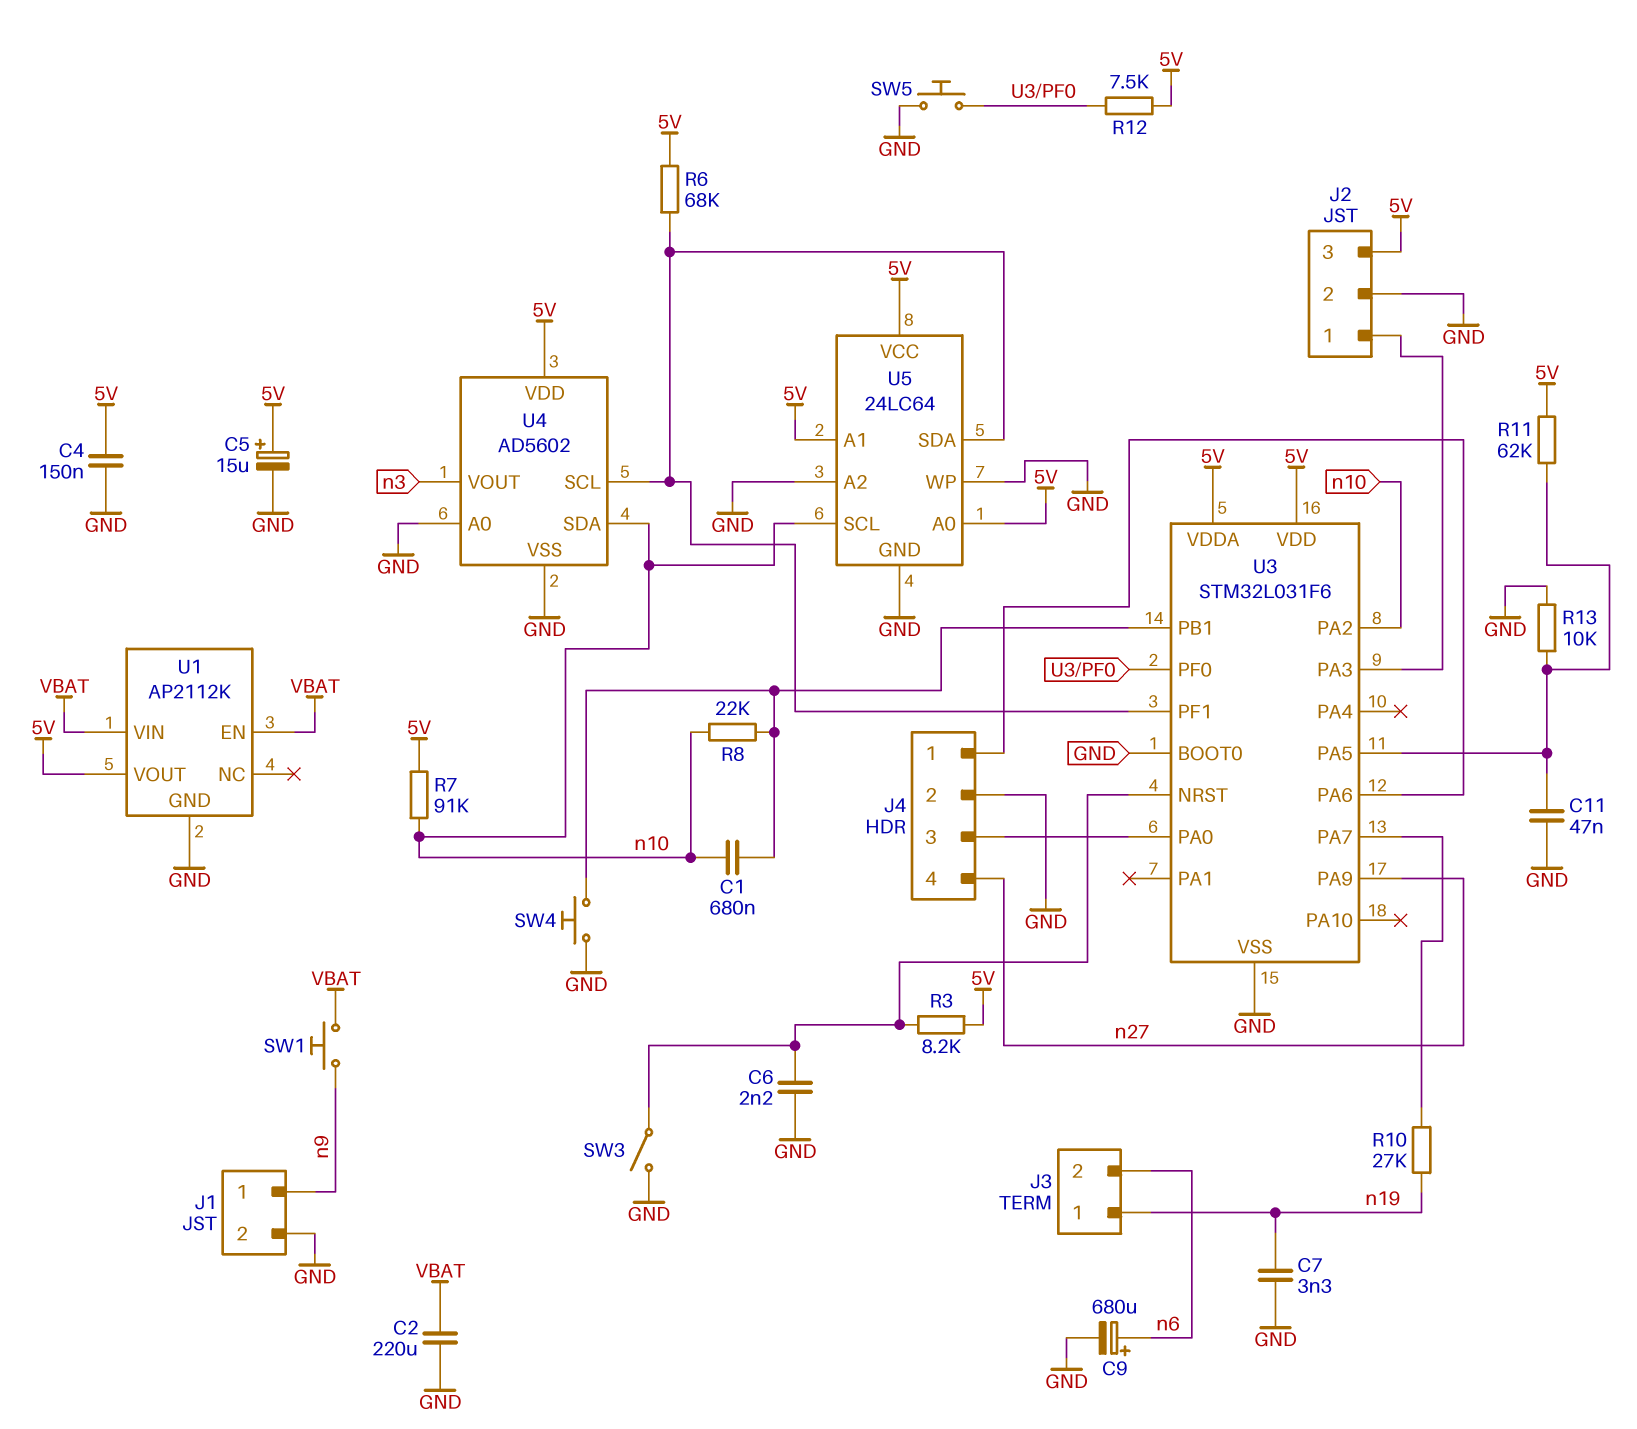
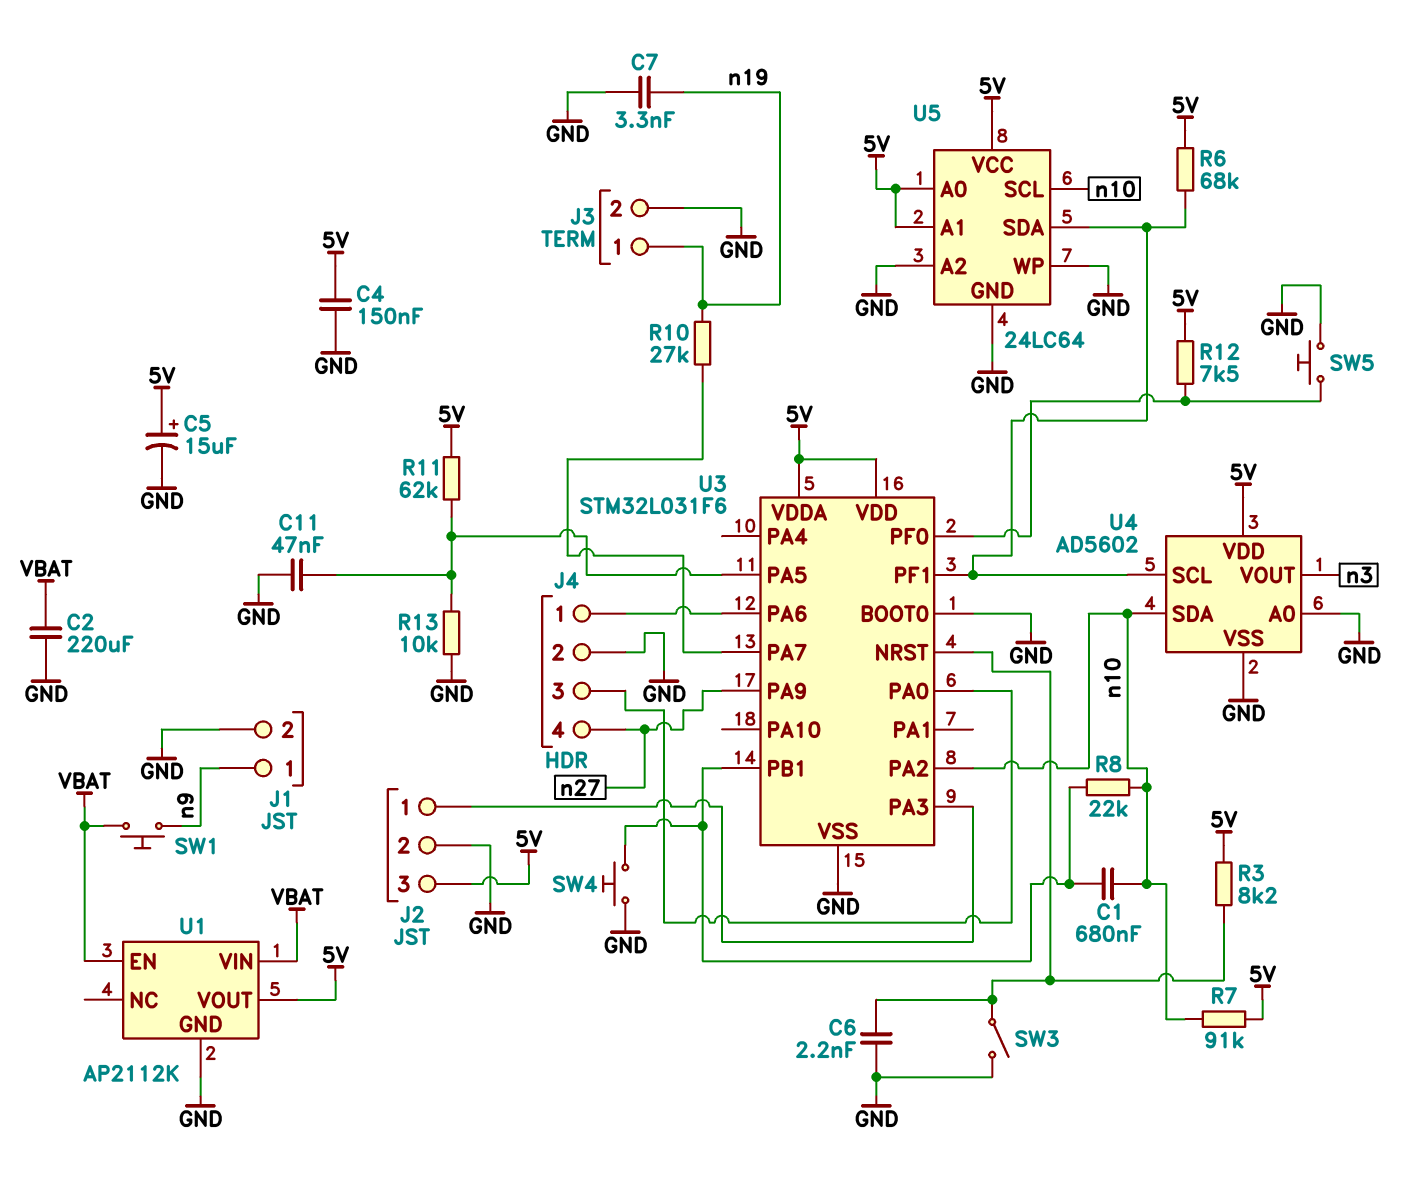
C9: 680uF (plus n6, minus GND) -> none
J3 pin 2: n6 -> GND

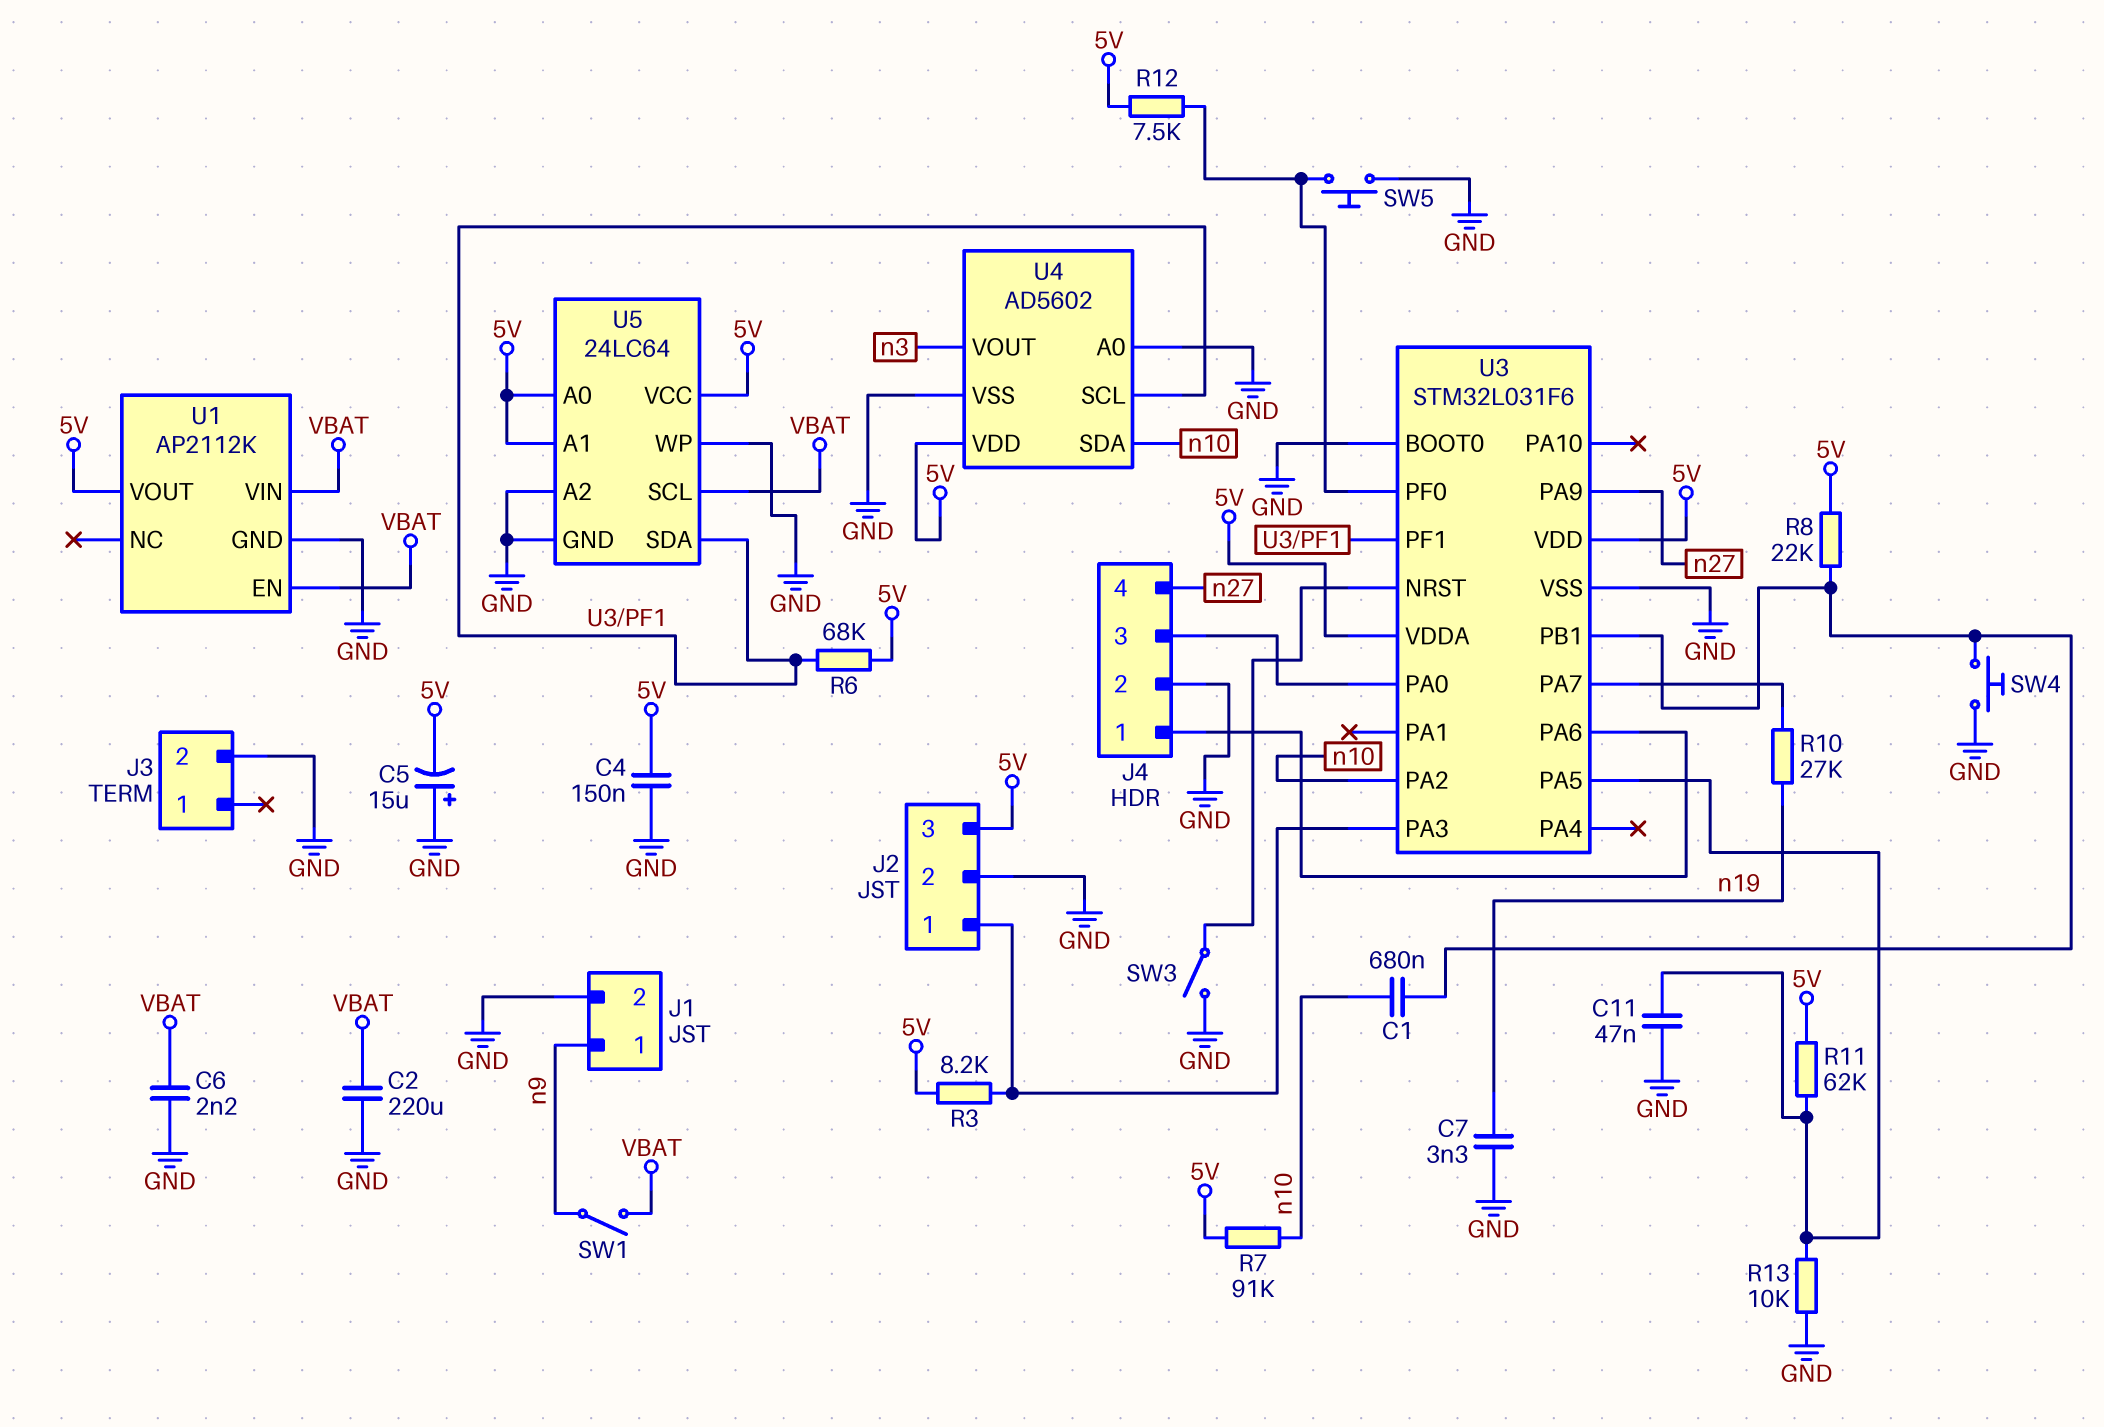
C5: 15uF (plus 5V, minus GND) -> 15uF (plus GND, minus 5V)
C6: 2.2nF (GND, U3/NRST) -> 2.2nF (GND, VBAT)
J3 pin 1: n19 -> none
R3: 8.2k (5V, U3/NRST) -> 8.2k (5V, J2/1)
R8: 22k (U3/PB1, n10) -> 22k (5V, U3/PB1)
SW1: button (VBAT, n9) -> switch (VBAT, n9)
U5 pin SCL: n10 -> VBAT

